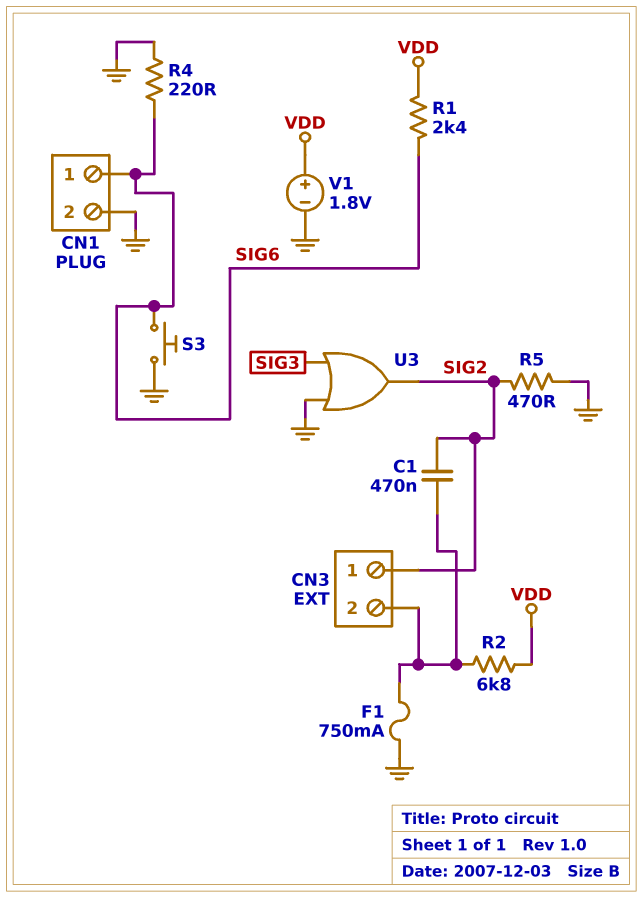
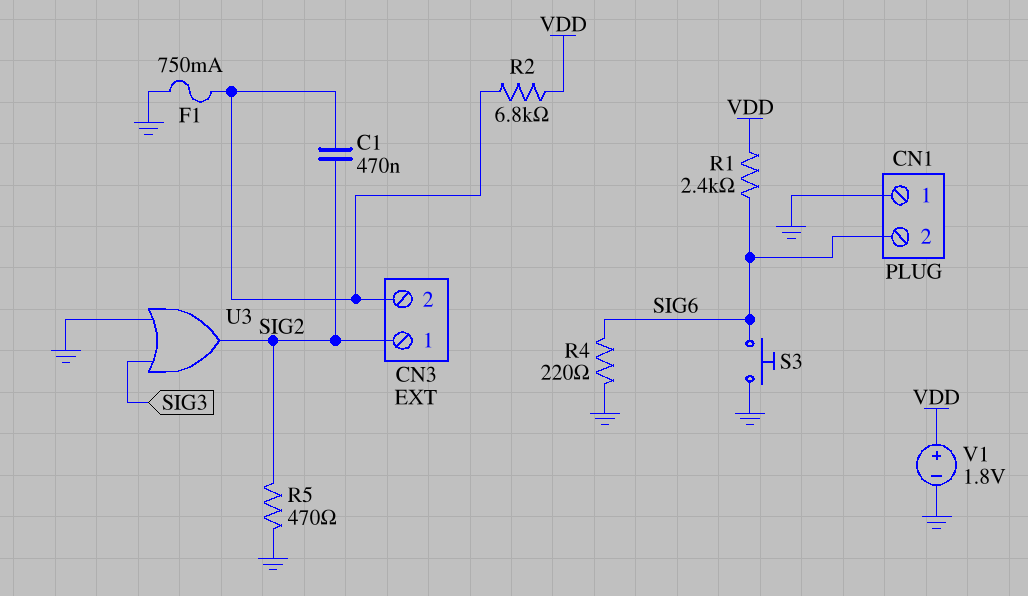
CN1 pin 1: SIG6 -> GND
CN1 pin 2: GND -> SIG6

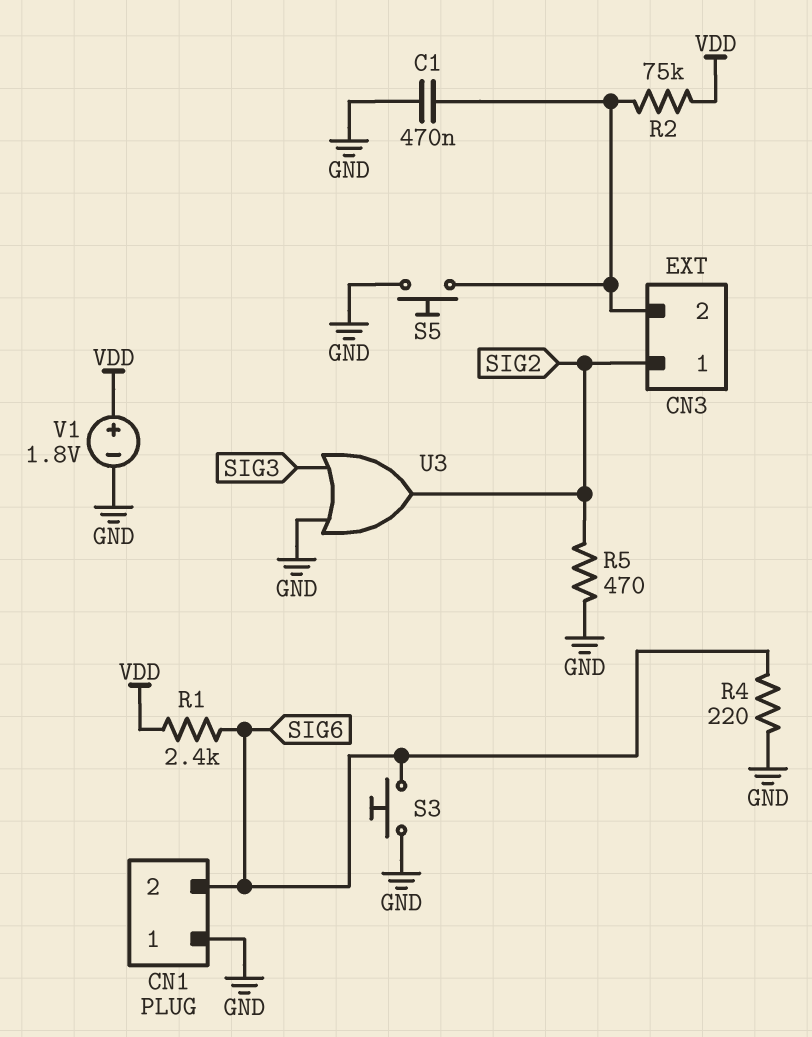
C1: 470nF (CN3/2, SIG2) -> 470nF (CN3/2, GND)
F1: 750mA (CN3/2, GND) -> none
R2: 6.8k (CN3/2, VDD) -> 75k (CN3/2, VDD)
S5: none -> button (CN3/2, GND)

